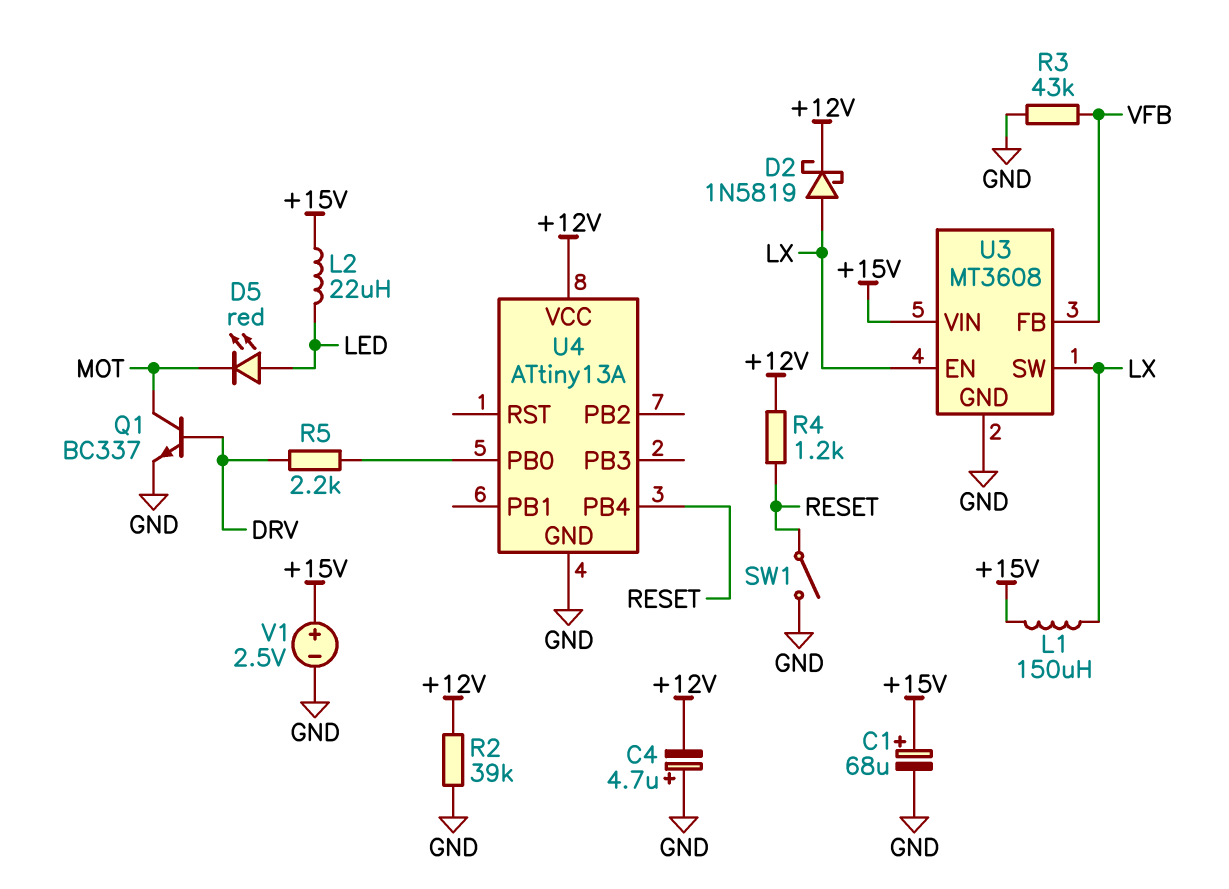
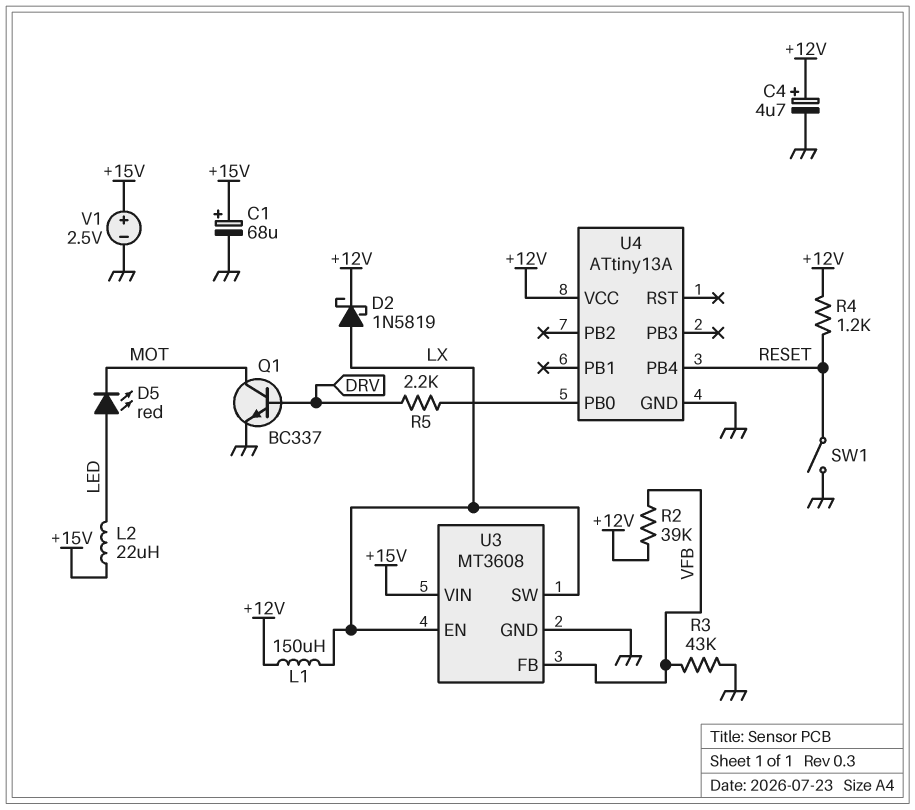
C4: 4.7uF (plus GND, minus +12V) -> 4.7uF (plus +12V, minus GND)
L1: 150uH (+15V, LX) -> 150uH (+12V, LX)
R2: 39k (+12V, GND) -> 39k (+12V, VFB)

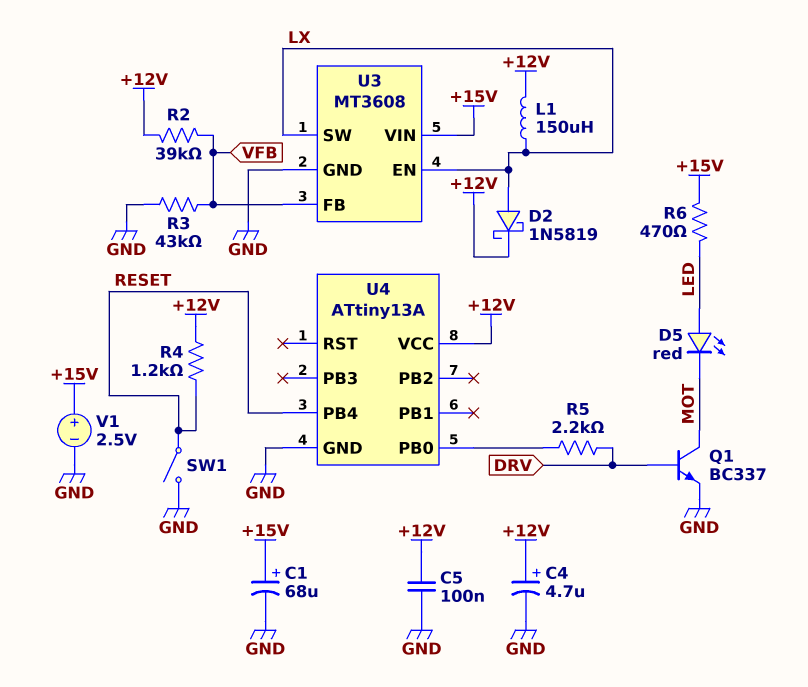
C5: none -> 100nF (+12V, GND)
L2: 22uH (+15V, LED) -> none
R6: none -> 470 (+15V, LED)

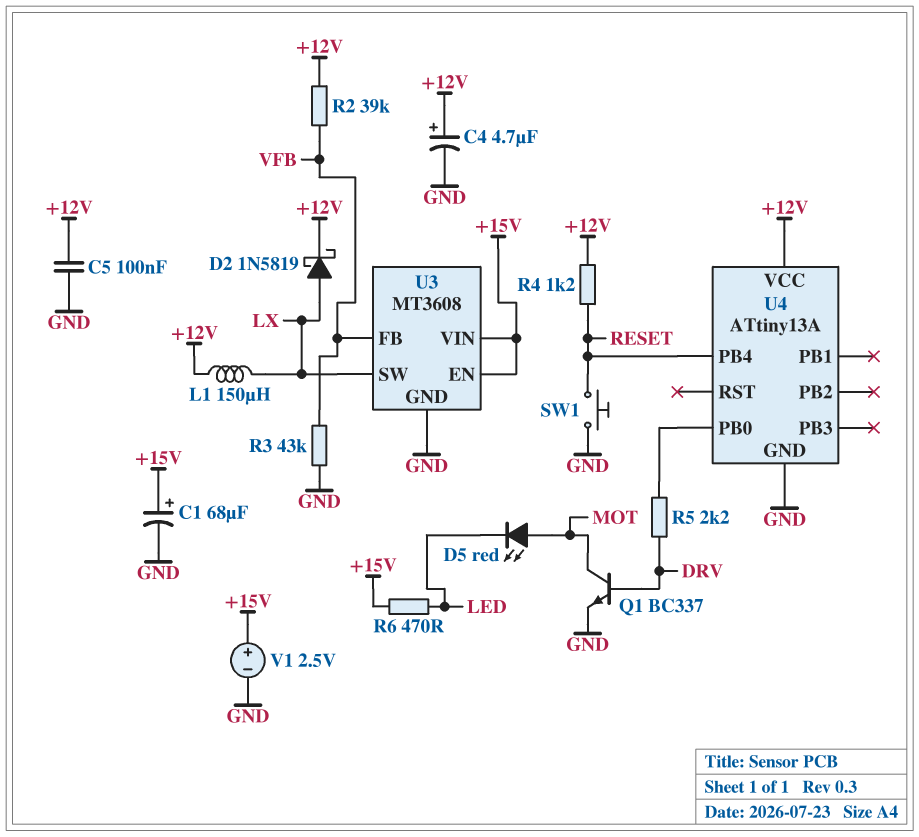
D5: LED red (A LED, K MOT) -> LED red (A MOT, K LED)
SW1: switch (GND, RESET) -> button (GND, RESET)
U3 pin EN: LX -> +15V

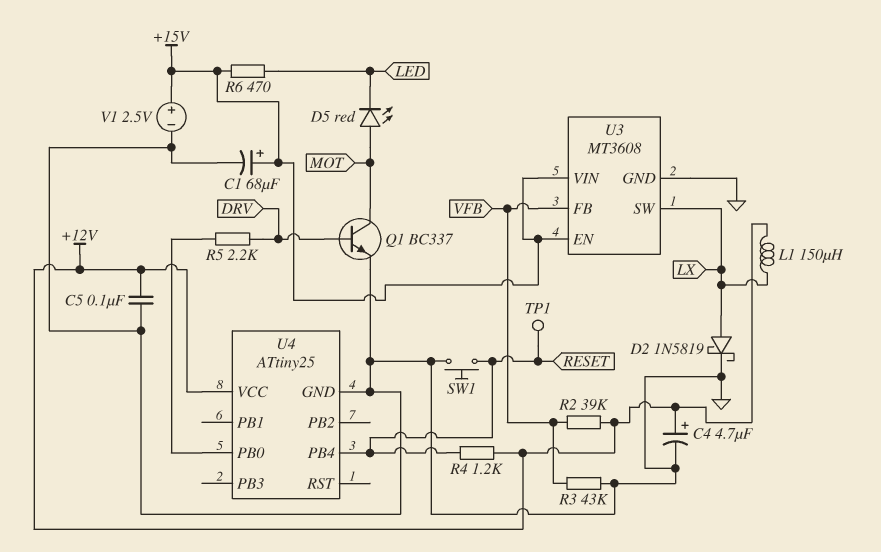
D2: schottky 1N5819 (A LX, K +12V) -> schottky 1N5819 (A LX, K GND)
TP1: none -> test point (RESET)
U4: ATtiny13A -> ATtiny25

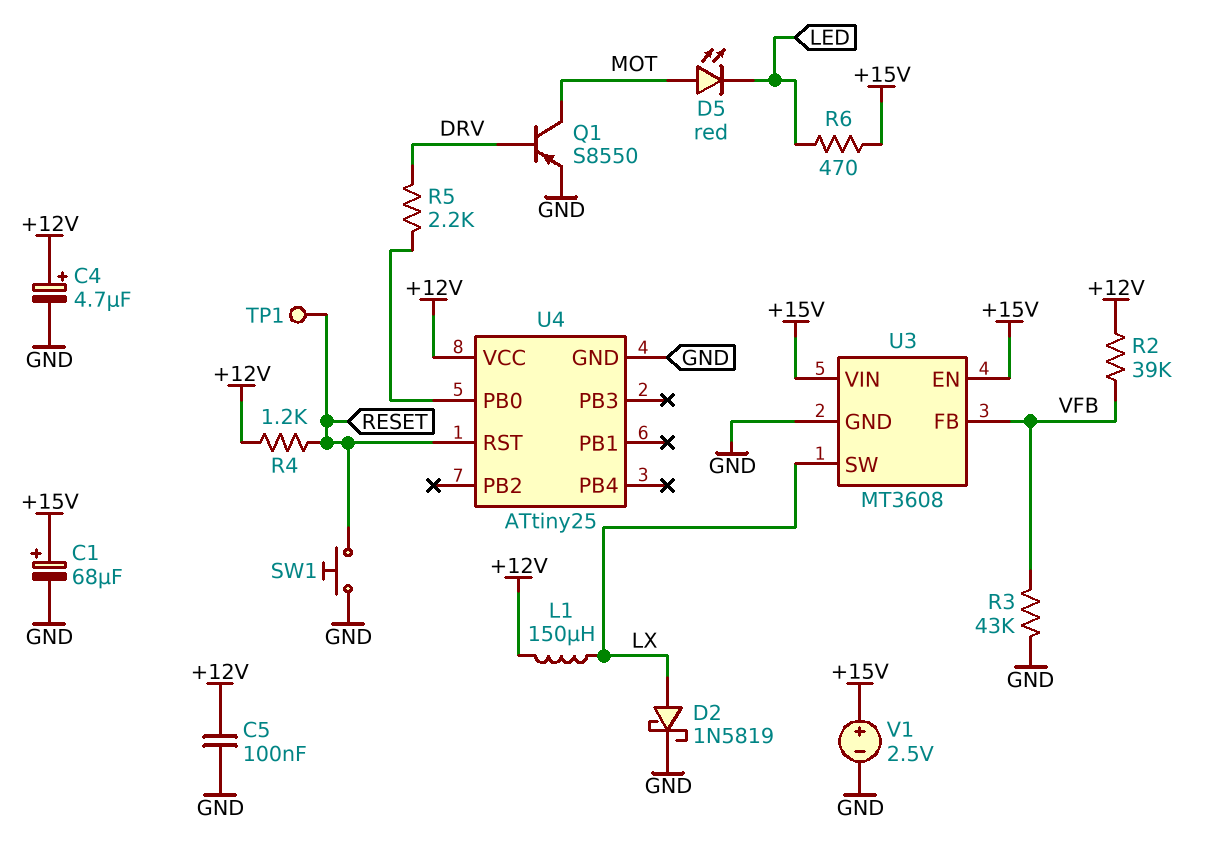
Q1: NPN BC337 (B DRV, C MOT, E GND) -> PNP S8550 (B DRV, C MOT, E GND)
U4 pin PB4: RESET -> none
U4 pin RST: none -> RESET

